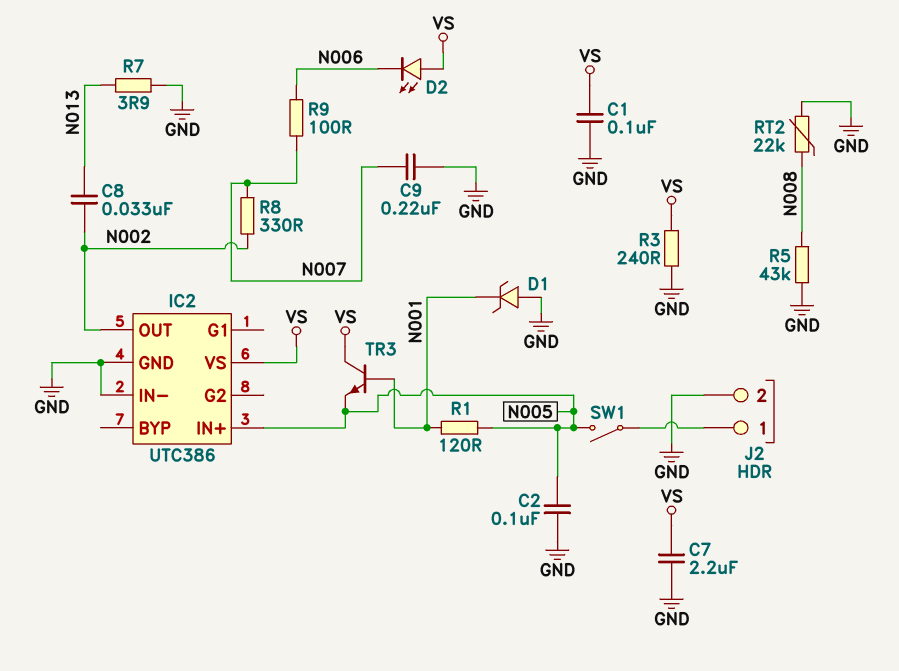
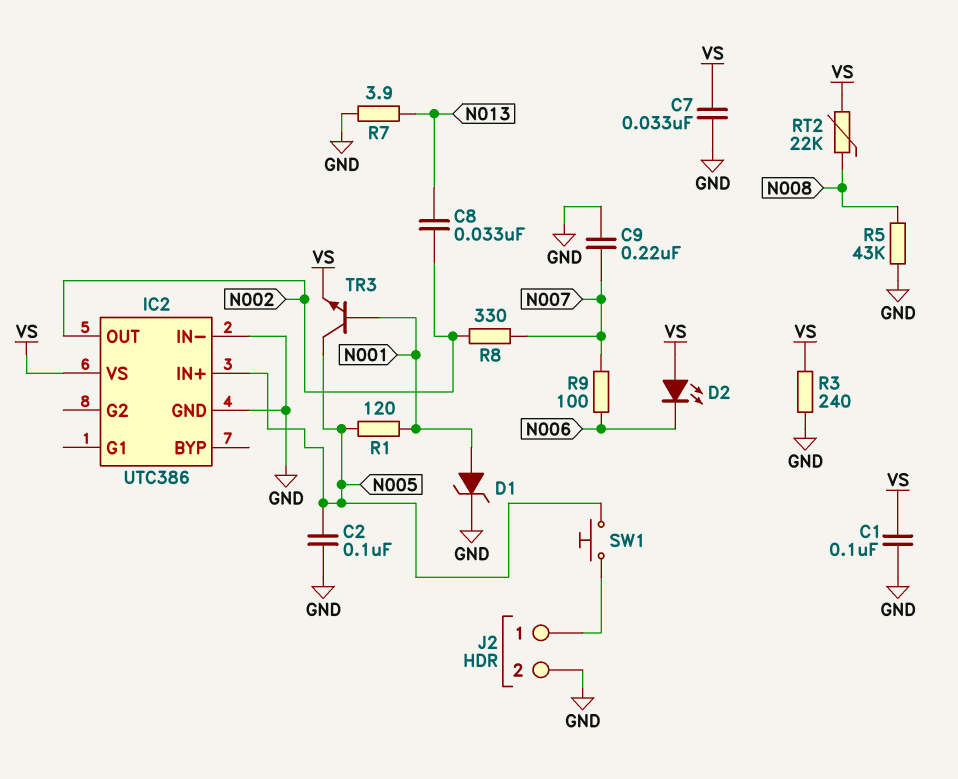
C7: 2.2uF (GND, VS) -> 33nF (GND, VS)
D1: zener (A GND, K N001) -> zener (A N001, K GND)
RT2: 22k (GND, N008) -> 22k (N008, VS)
SW1: switch (J2/1, N005) -> button (J2/1, N005)
TR3: NPN (B N001, C VS, E N005) -> NPN (B N001, C N005, E VS)

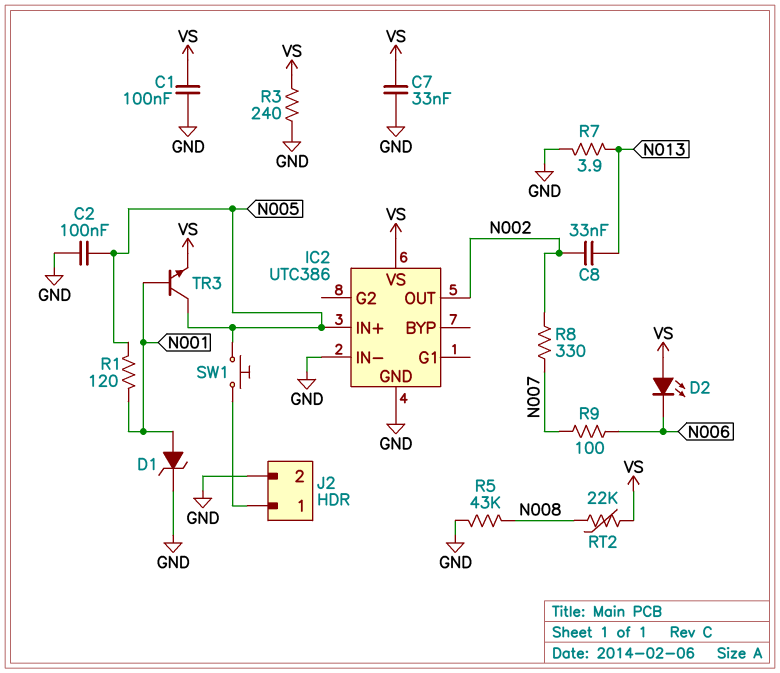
C9: 220nF (GND, N007) -> none

